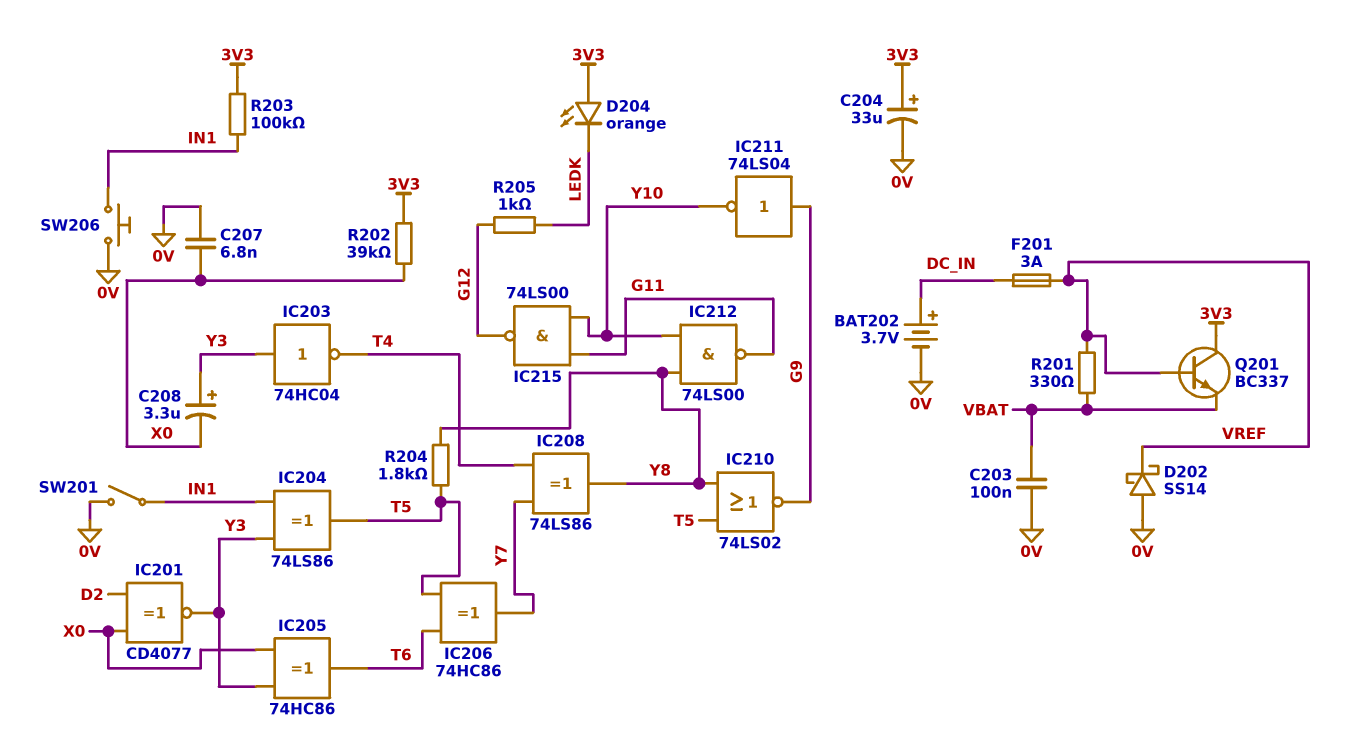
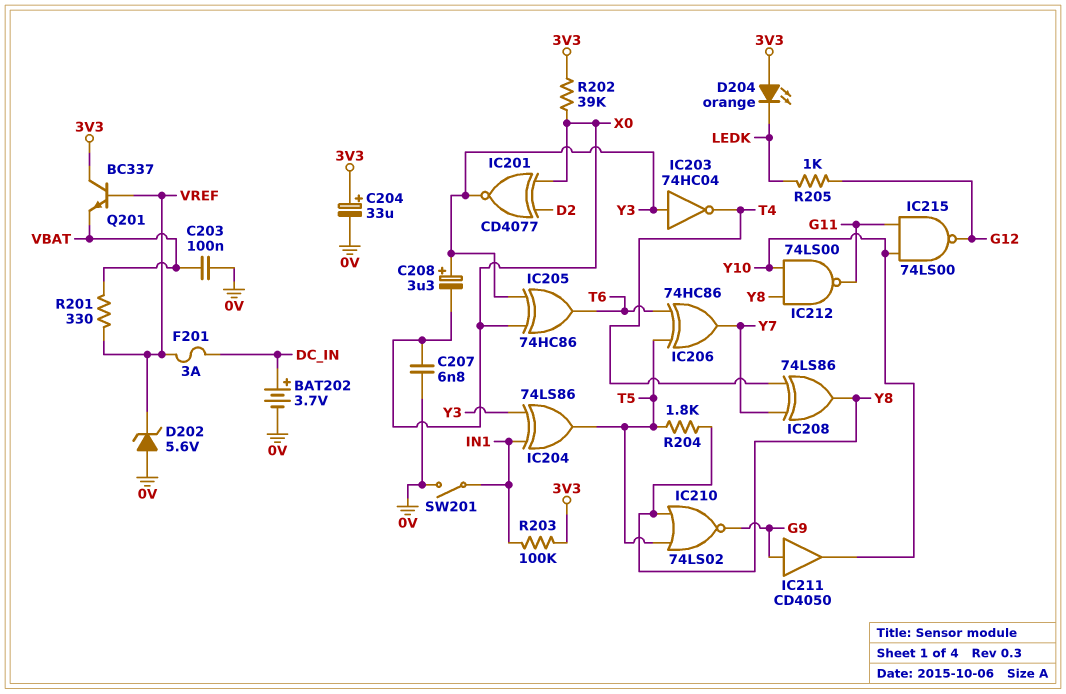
D202: schottky SS14 (A 0V, K VREF) -> zener 5.6V (A 0V, K VREF)
IC211: NOT 74LS04 (in G9, out Y10) -> buffer CD4050 (in G9, out Y10)
SW206: button (0V, IN1) -> none

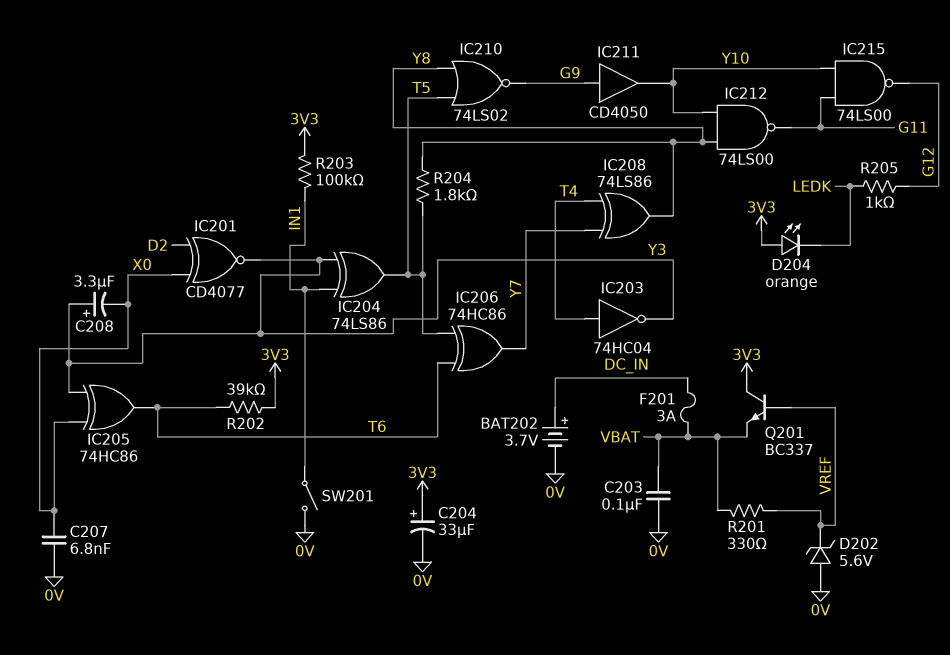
F201: 3A (DC_IN, VREF) -> 3A (DC_IN, VBAT)
IC203: NOT 74HC04 (in Y3, out T4) -> NOT 74HC04 (in T4, out Y3)
R202: 39k (3V3, X0) -> 39k (3V3, T6)

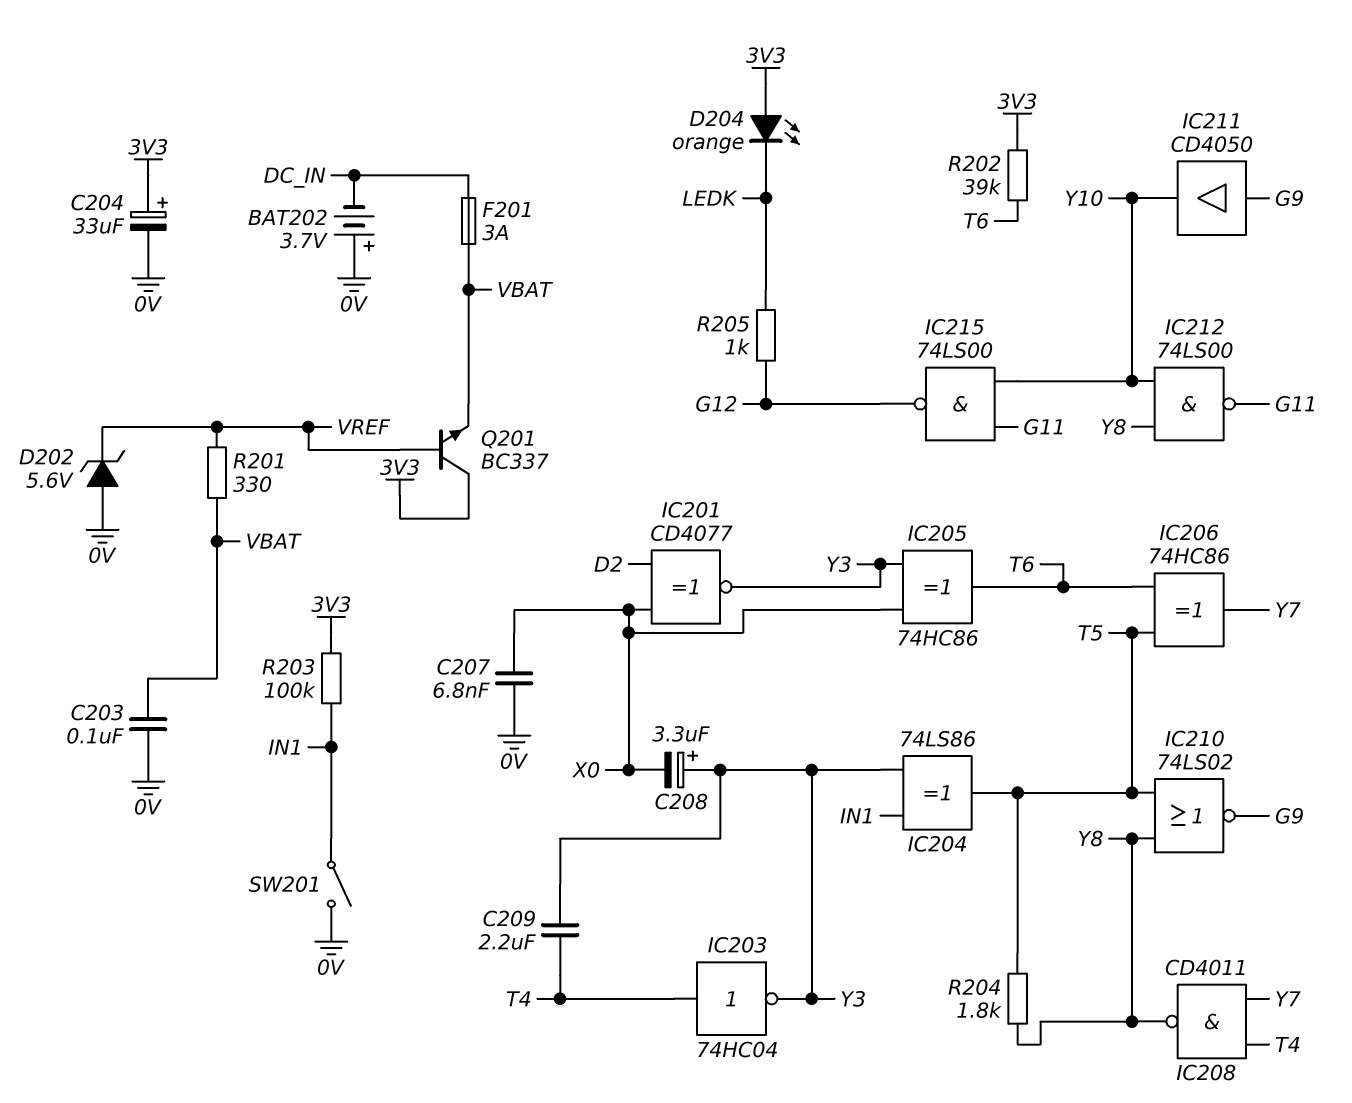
BAT202: 3.7V (plus DC_IN, minus 0V) -> 3.7V (plus 0V, minus DC_IN)
C209: none -> 2.2uF (T4, Y3)
IC208: XOR 74LS86 (in T4, in Y7, out Y8) -> NAND CD4011 (in T4, in Y7, out Y8)

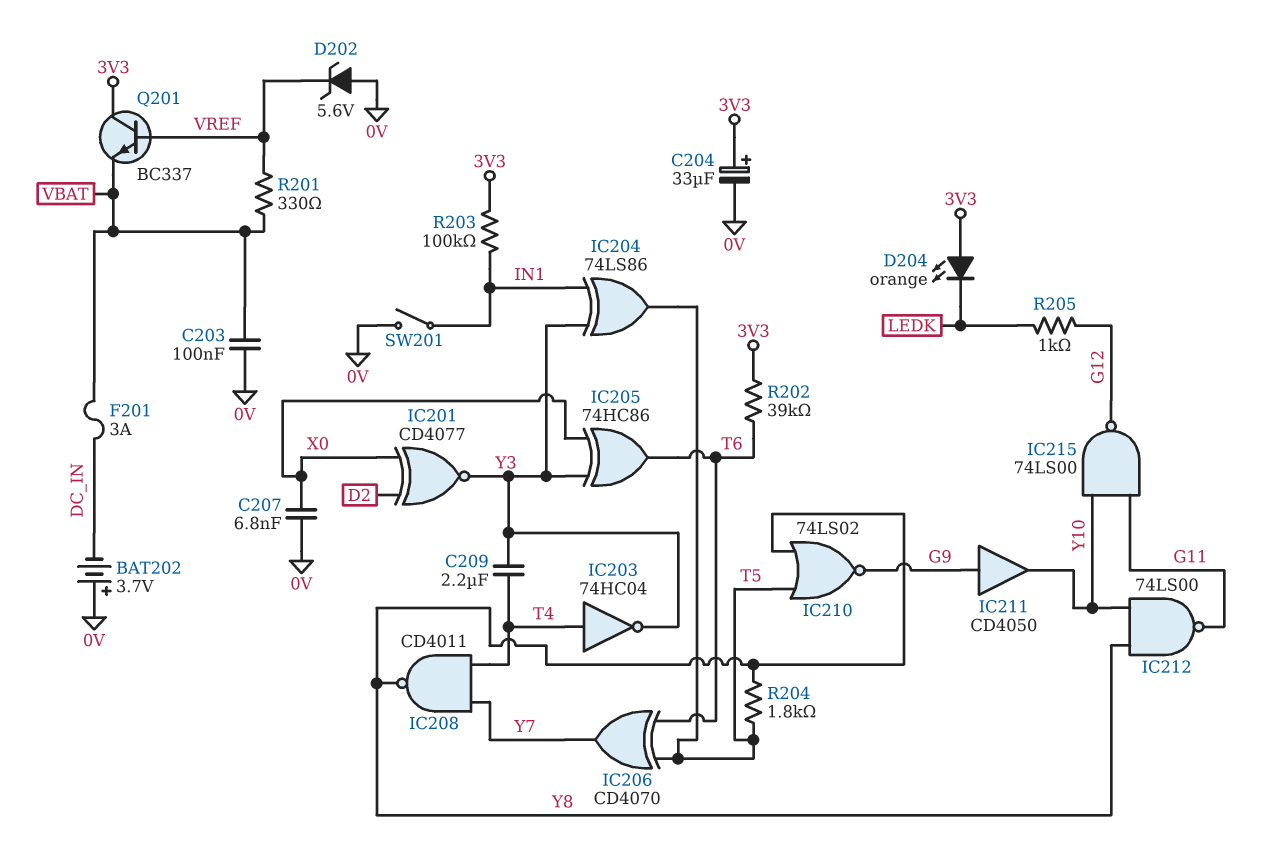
C208: 3.3uF (plus Y3, minus X0) -> none
IC206: XOR 74HC86 (in T5, in T6, out Y7) -> XOR CD4070 (in T5, in T6, out Y7)

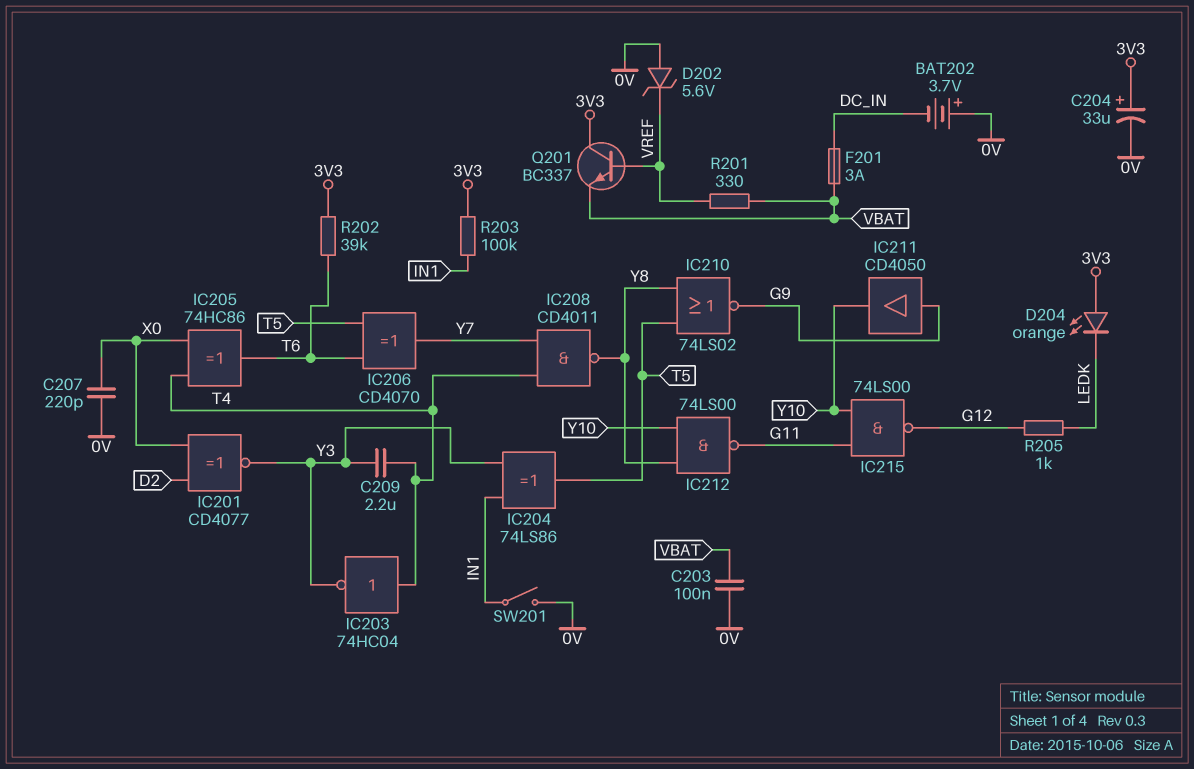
C207: 6.8nF (0V, X0) -> 220pF (0V, X0)
IC205: XOR 74HC86 (in X0, in Y3, out T6) -> XOR 74HC86 (in T4, in X0, out T6)
R204: 1.8k (T5, Y8) -> none

